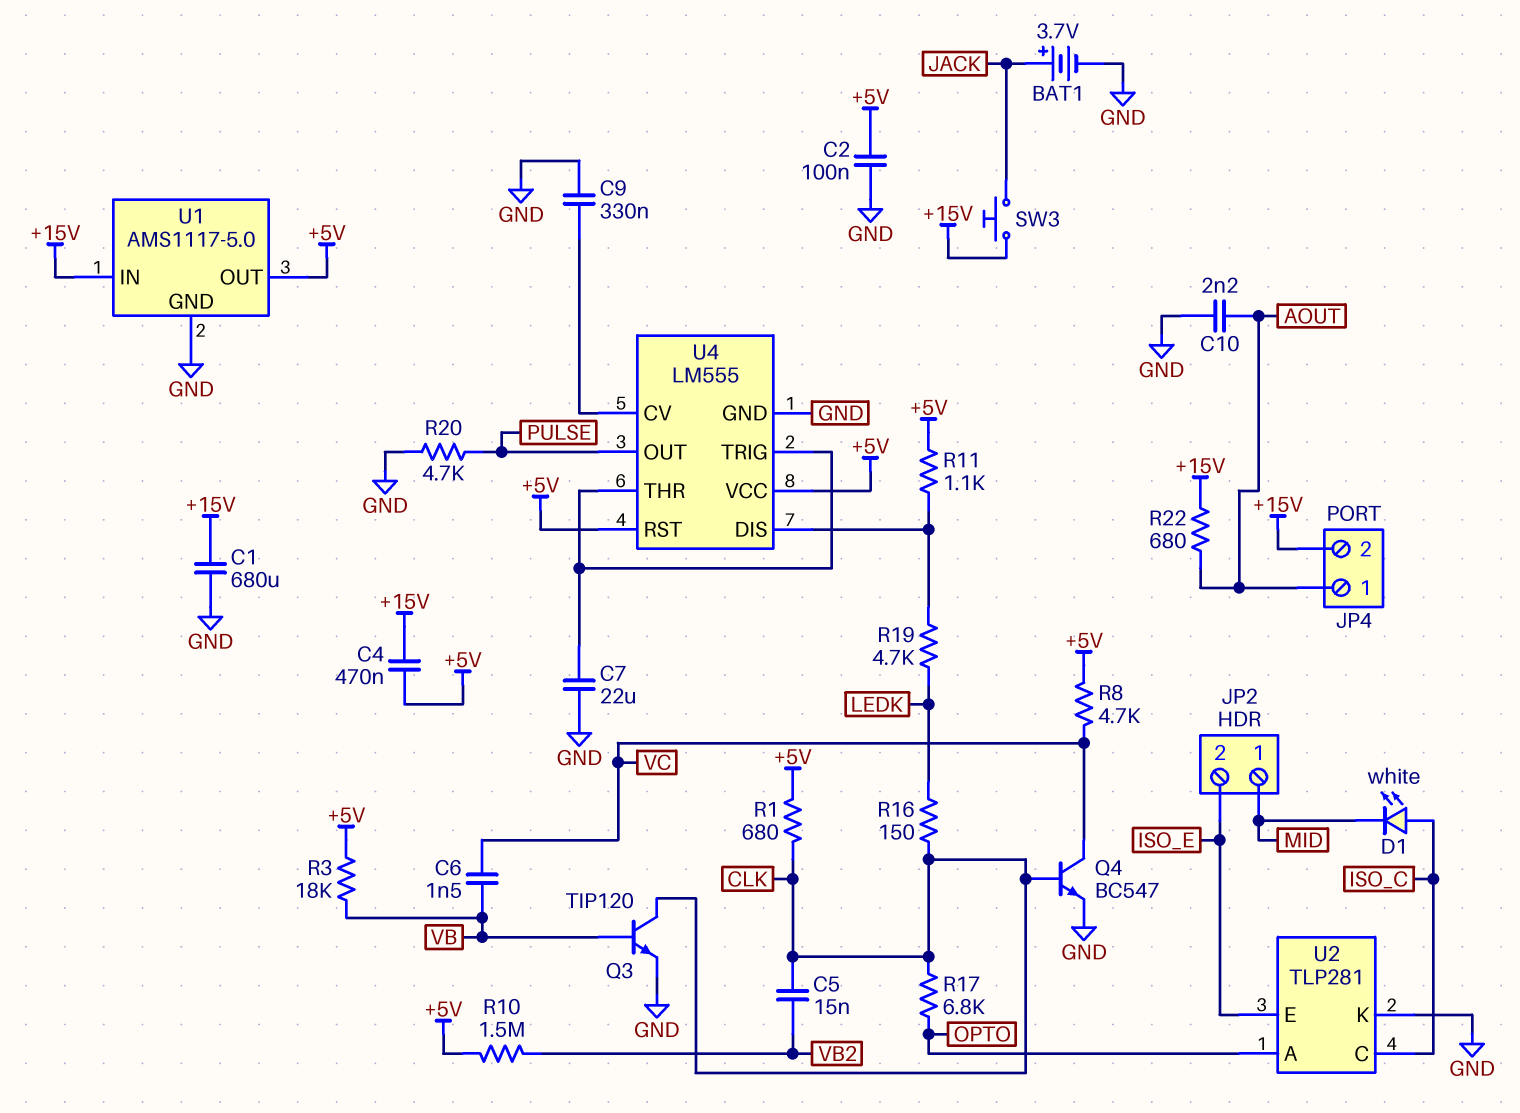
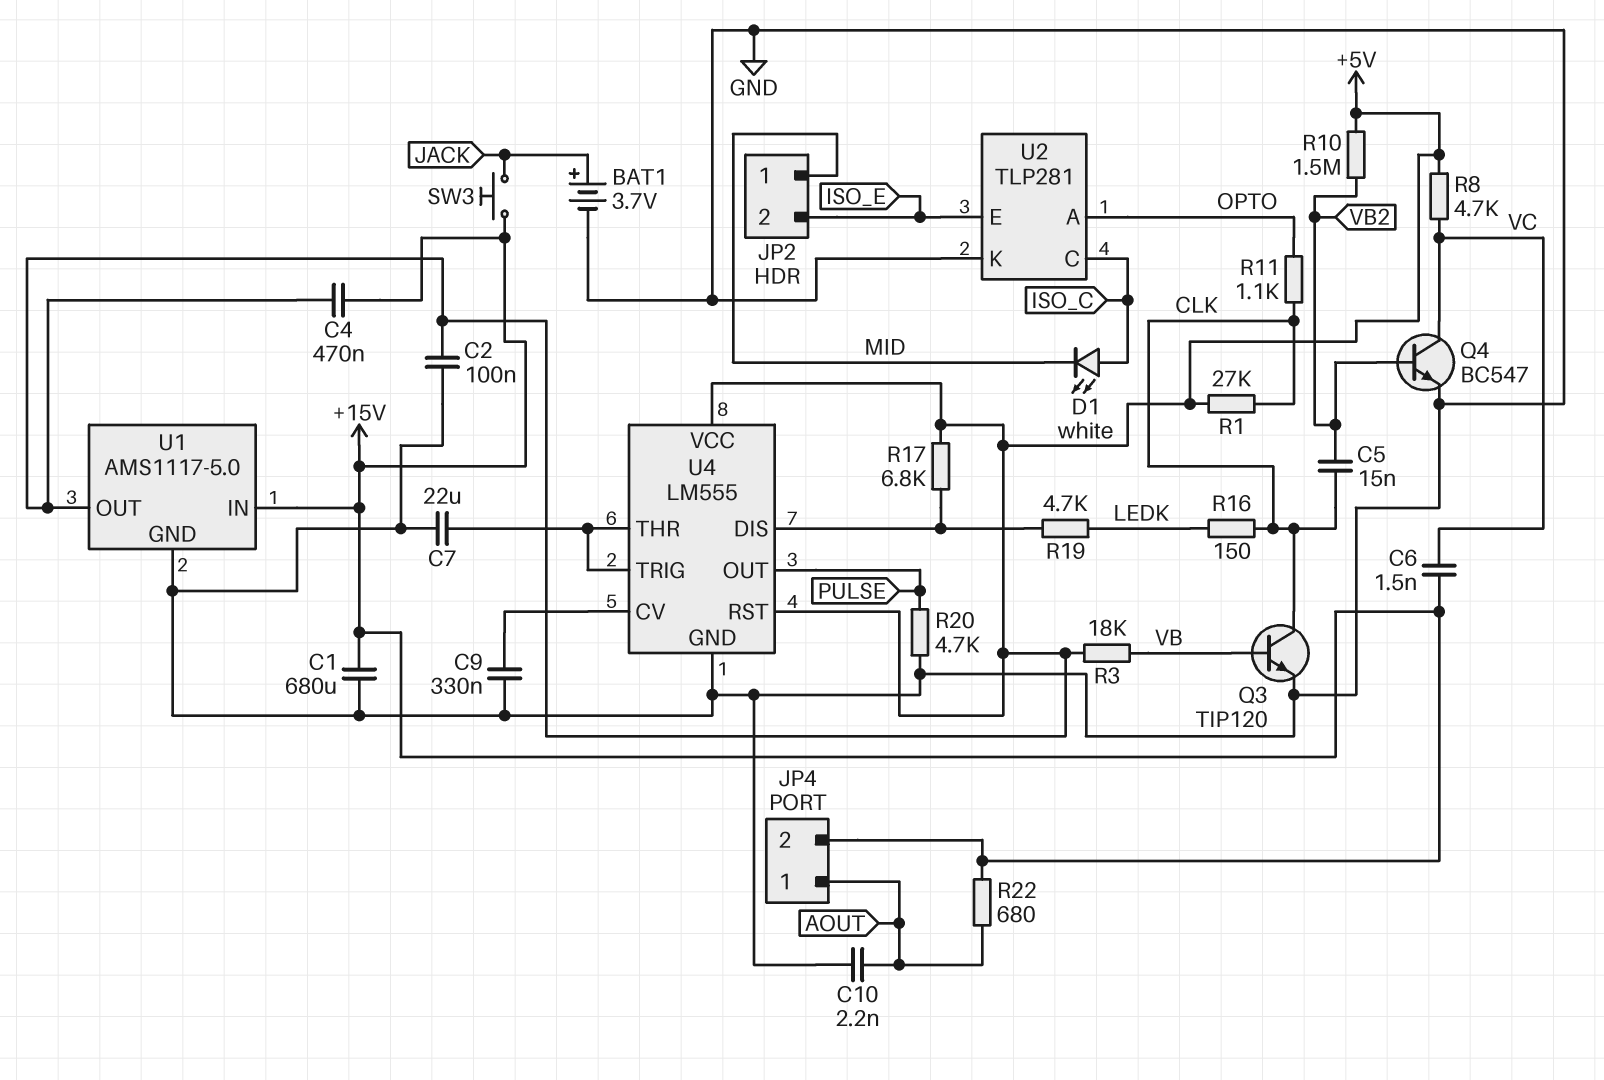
C6: 1.5nF (VB, VC) -> 1.5nF (+15V, VC)
Q4: NPN BC547 (B CLK, C VC, E GND) -> NPN BC547 (B VB2, C VC, E GND)
R1: 680 (+5V, CLK) -> 27k (+5V, CLK)
R11: 1.1k (+5V, U4/DIS) -> 1.1k (CLK, OPTO)
R17: 6.8k (CLK, OPTO) -> 6.8k (+5V, U4/DIS)

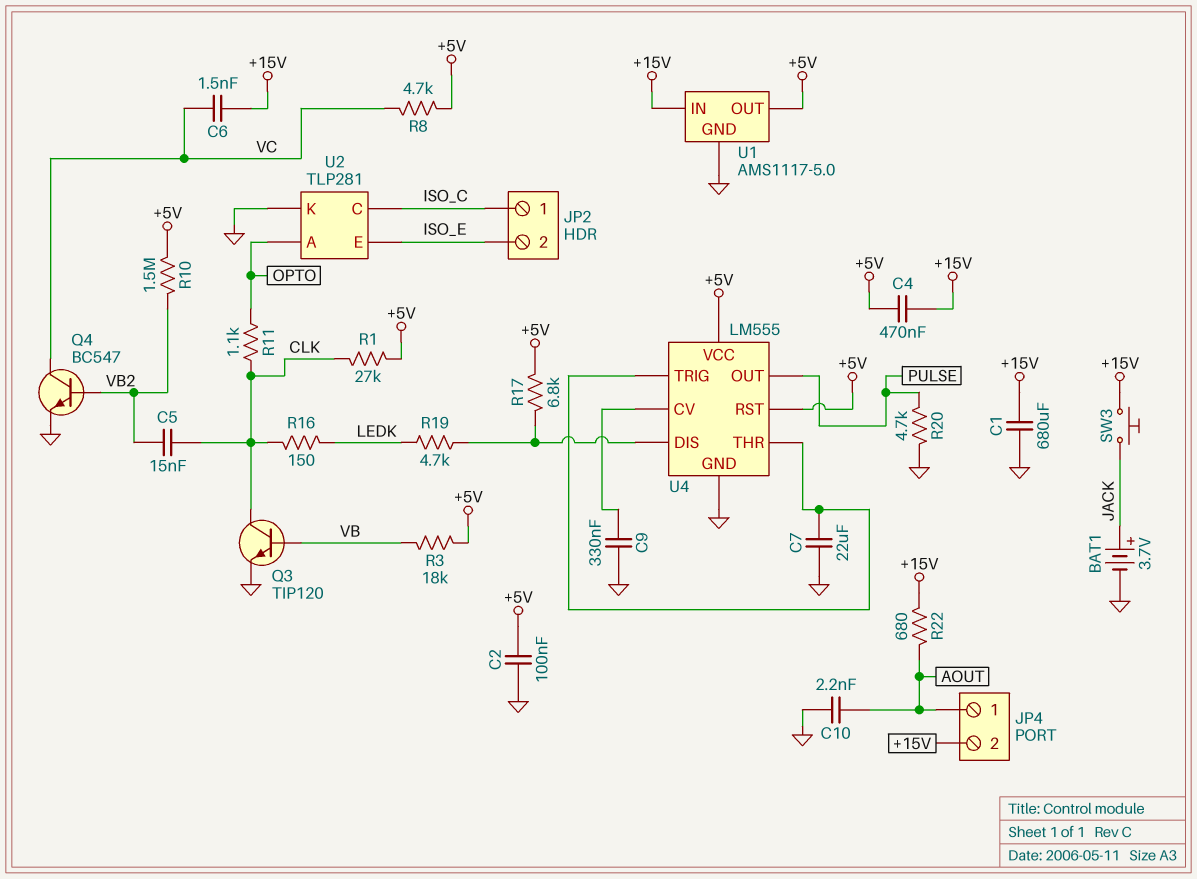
D1: LED white (A ISO_C, K MID) -> none
JP2 pin 1: MID -> ISO_C

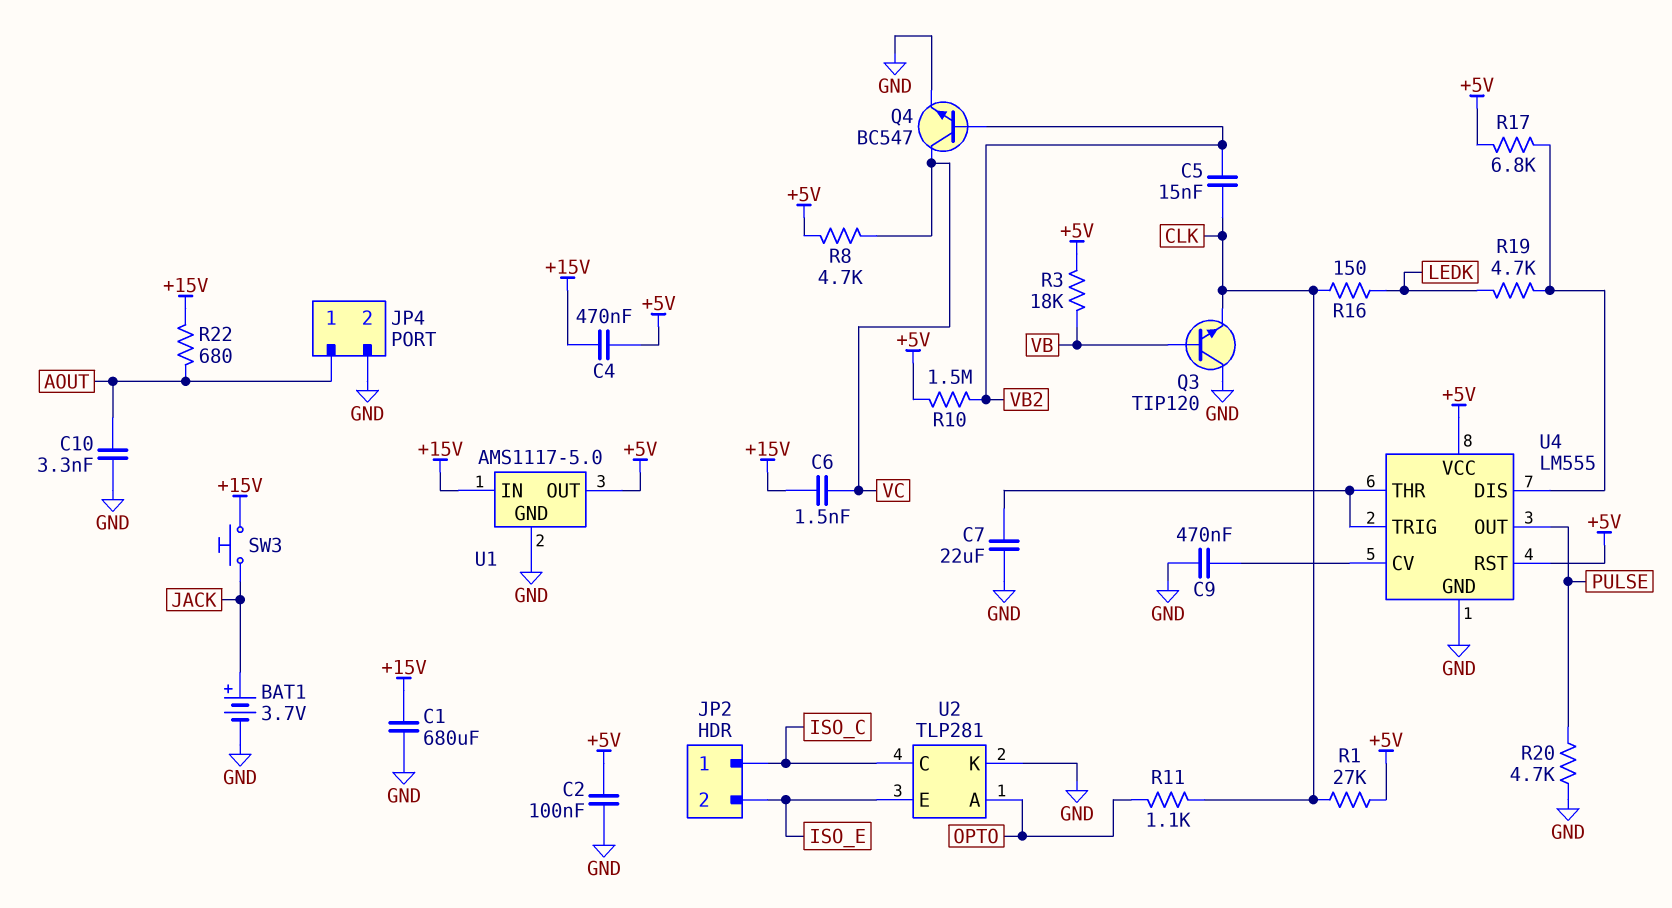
C9: 330nF (GND, U4/CV) -> 470nF (GND, U4/CV)
C10: 2.2nF (AOUT, GND) -> 3.3nF (AOUT, GND)
JP4 pin 2: +15V -> GND
Q3: NPN TIP120 (B VB, C CLK, E GND) -> NPN TIP120 (B VB, C GND, E CLK)

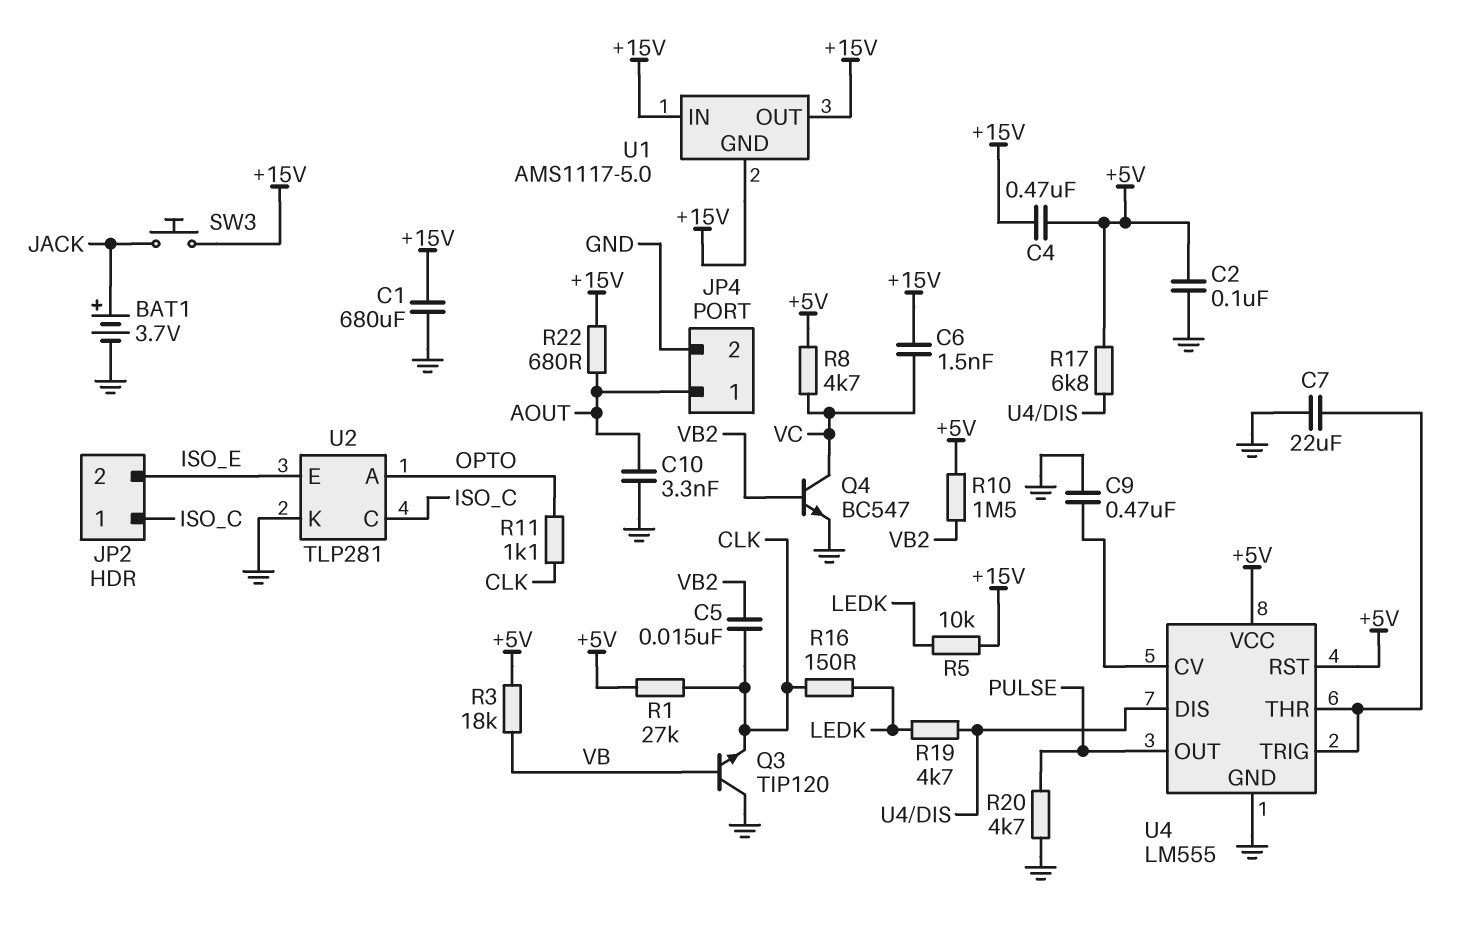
R5: none -> 10k (+15V, LEDK)
U1 pin GND: GND -> +15V
U1 pin OUT: +5V -> +15V

